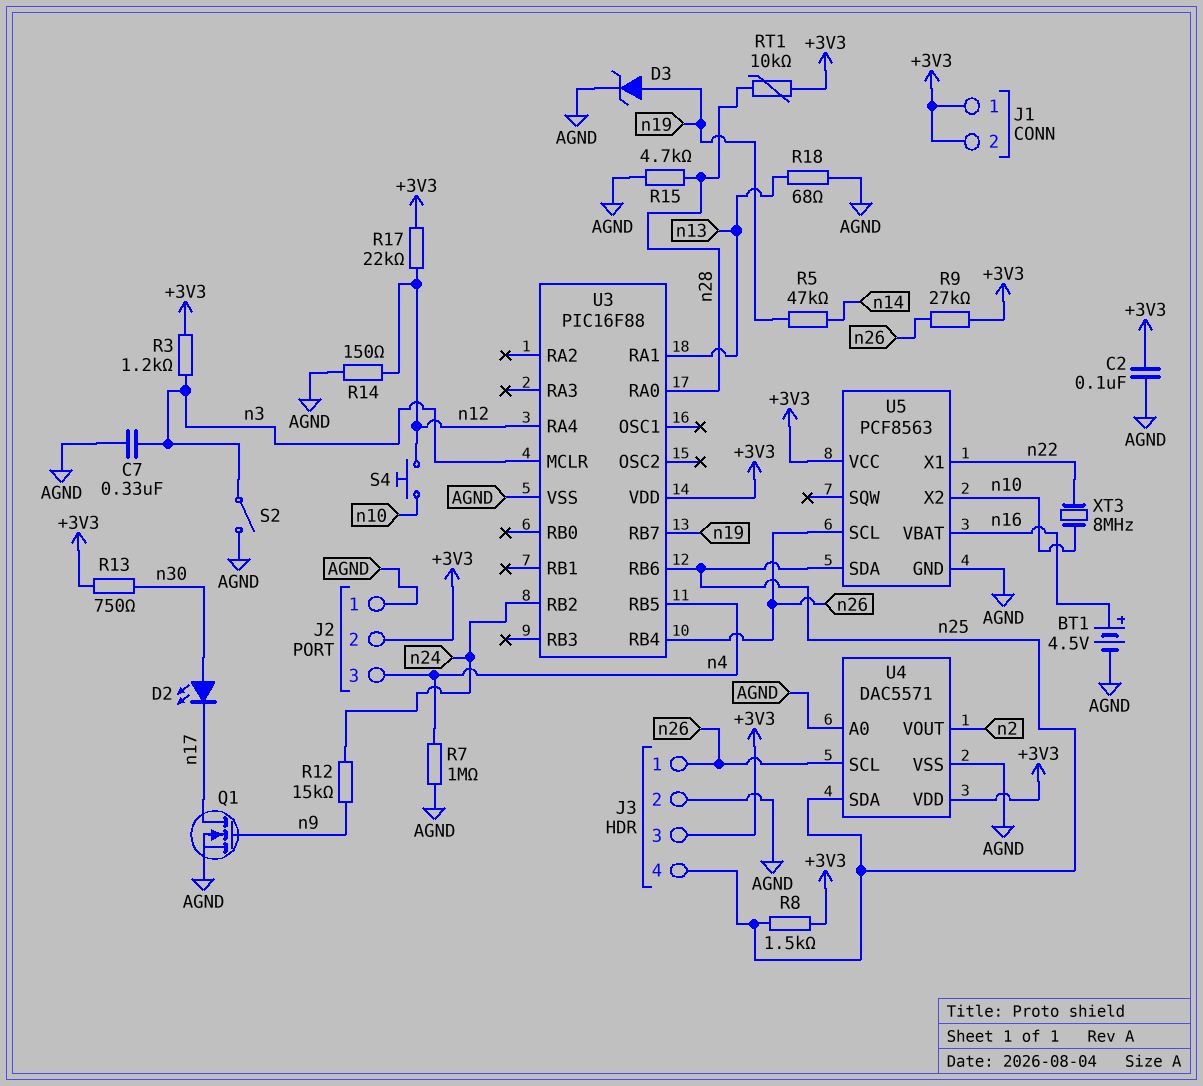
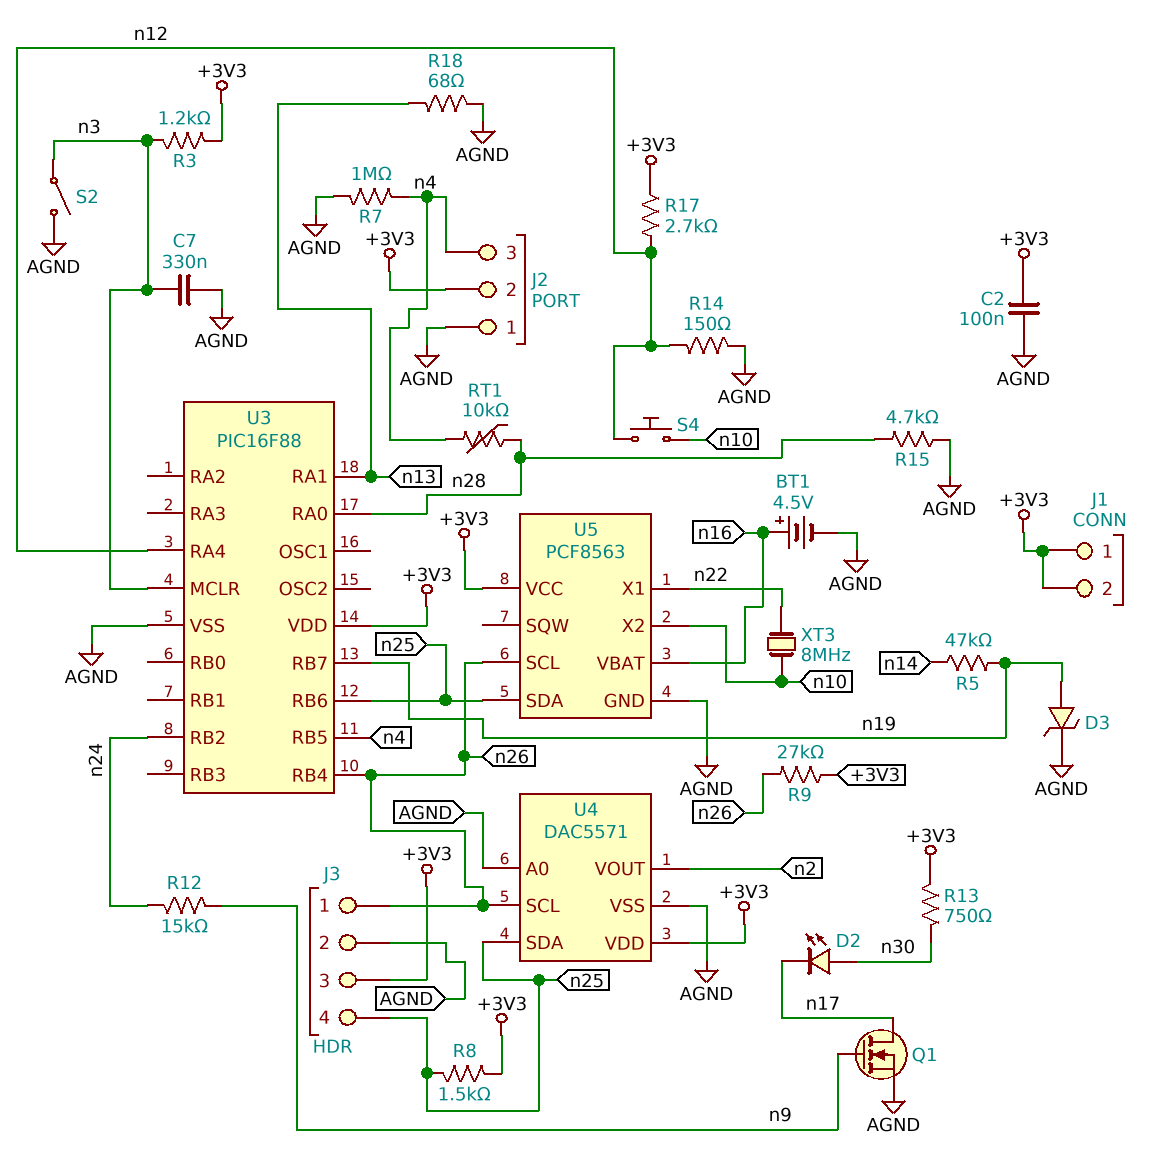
R17: 22k (+3V3, n12) -> 2.7k (+3V3, n12)
RT1: 10k (+3V3, n28) -> 10k (n4, n28)

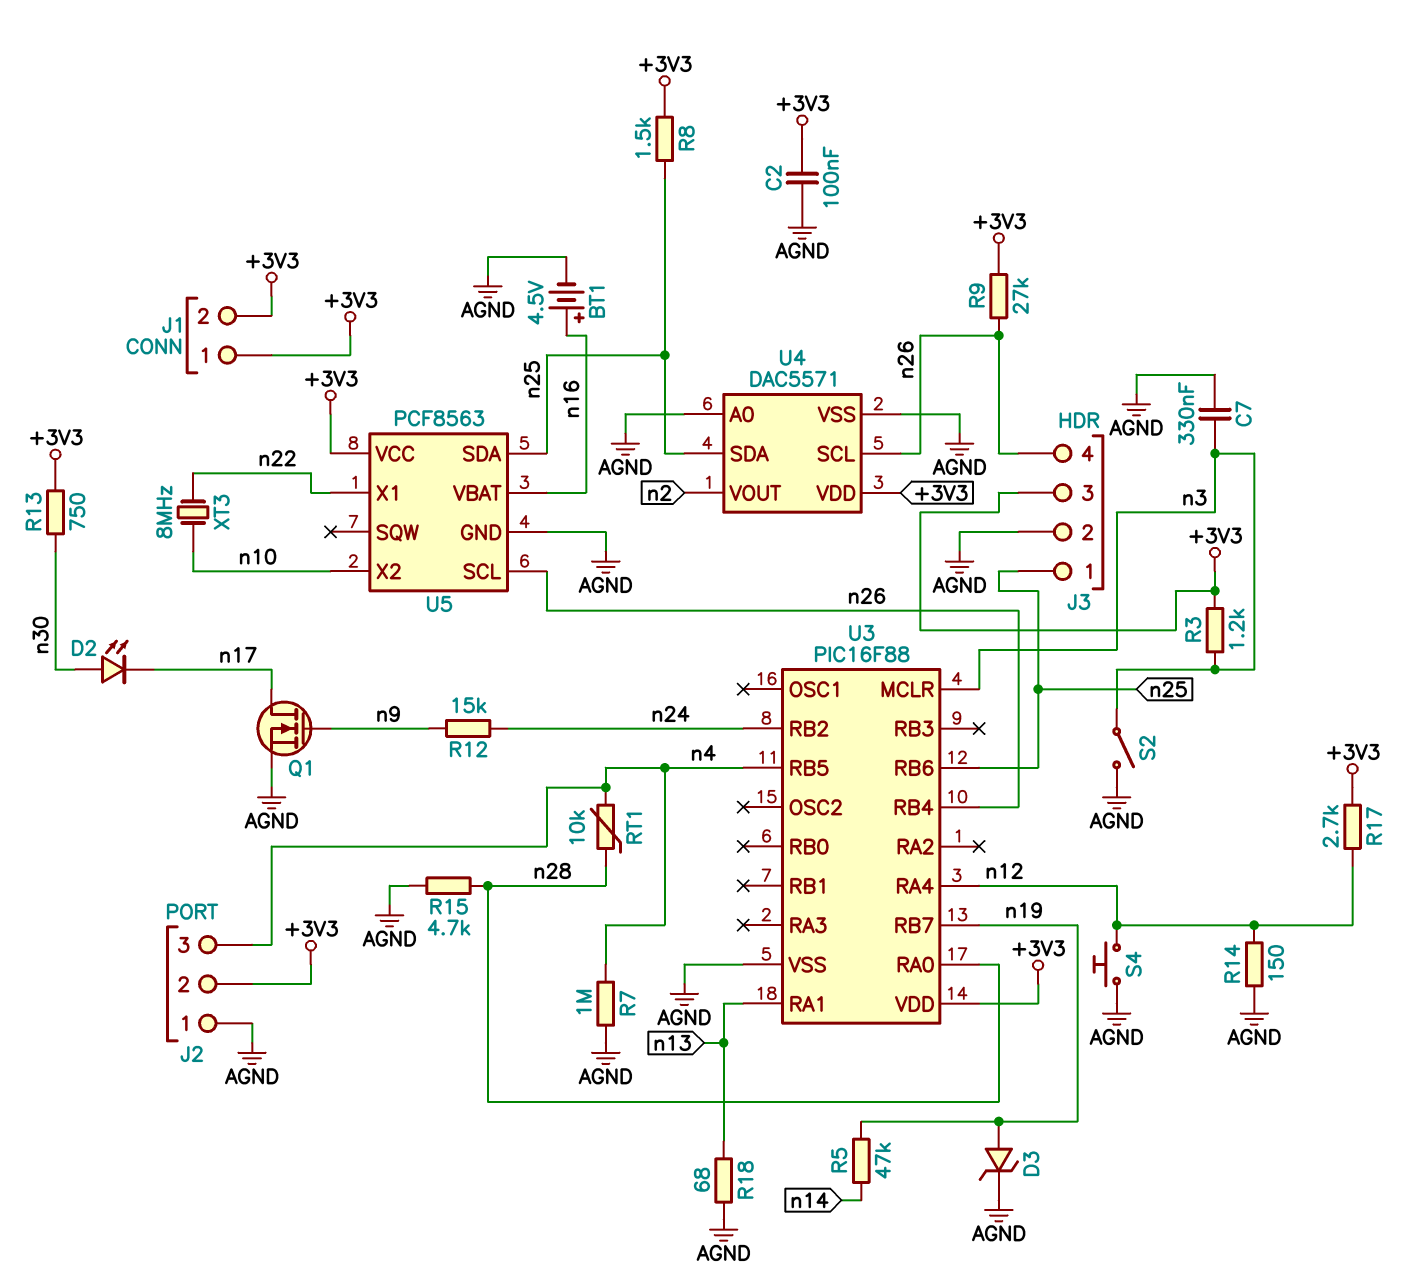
J3 pin 1: n26 -> n25
J3 pin 4: n25 -> n26
S4: button (n10, n12) -> button (AGND, n12)

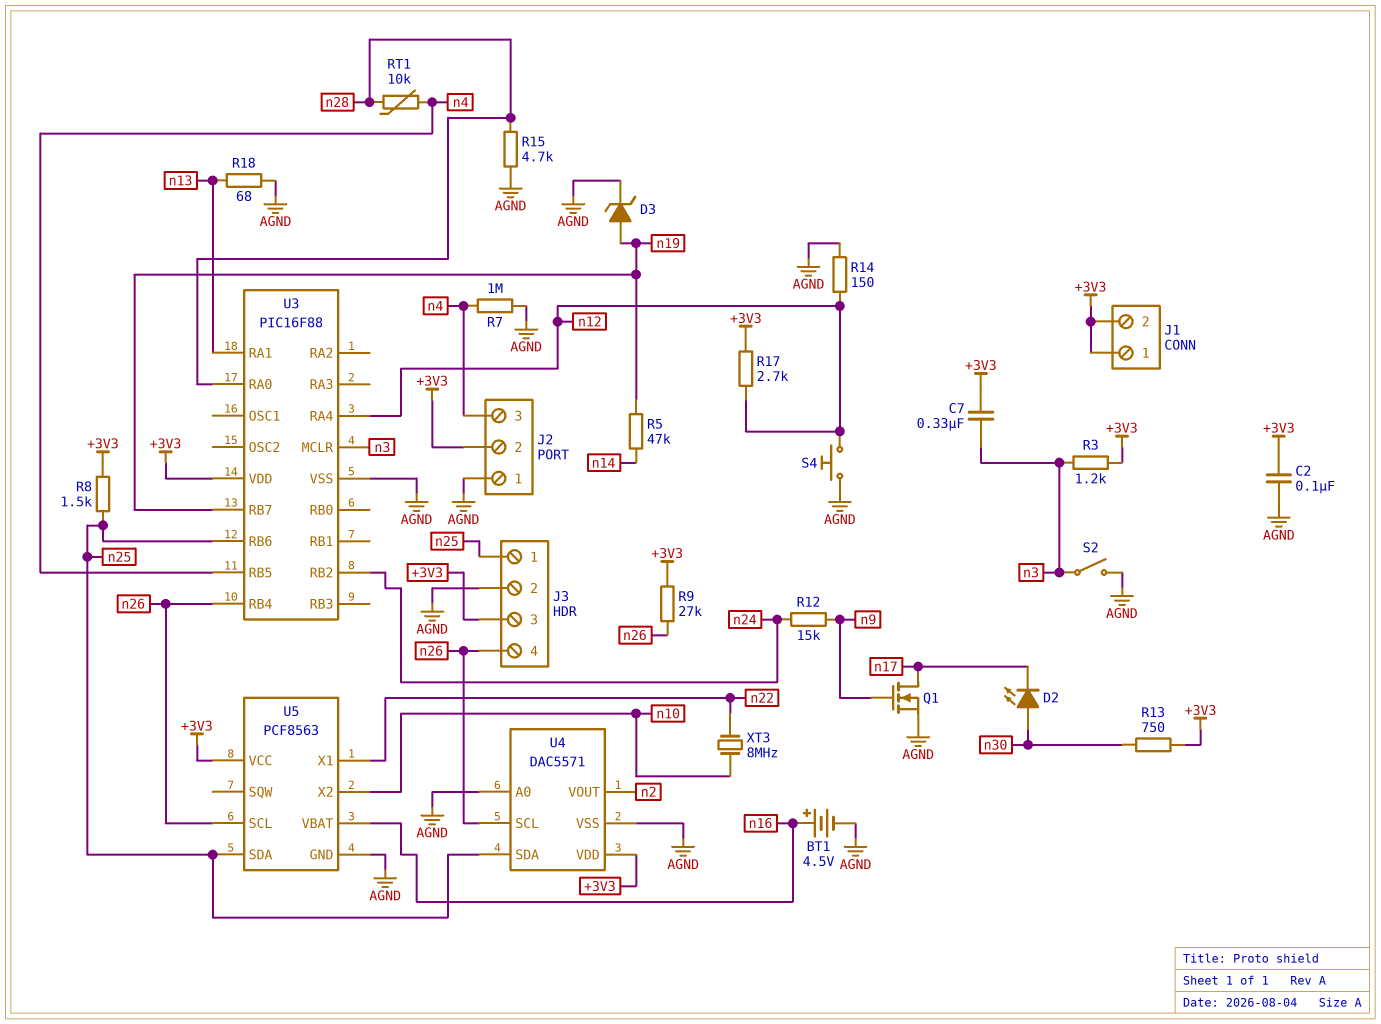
C7: 330nF (AGND, n3) -> 330nF (+3V3, n3)

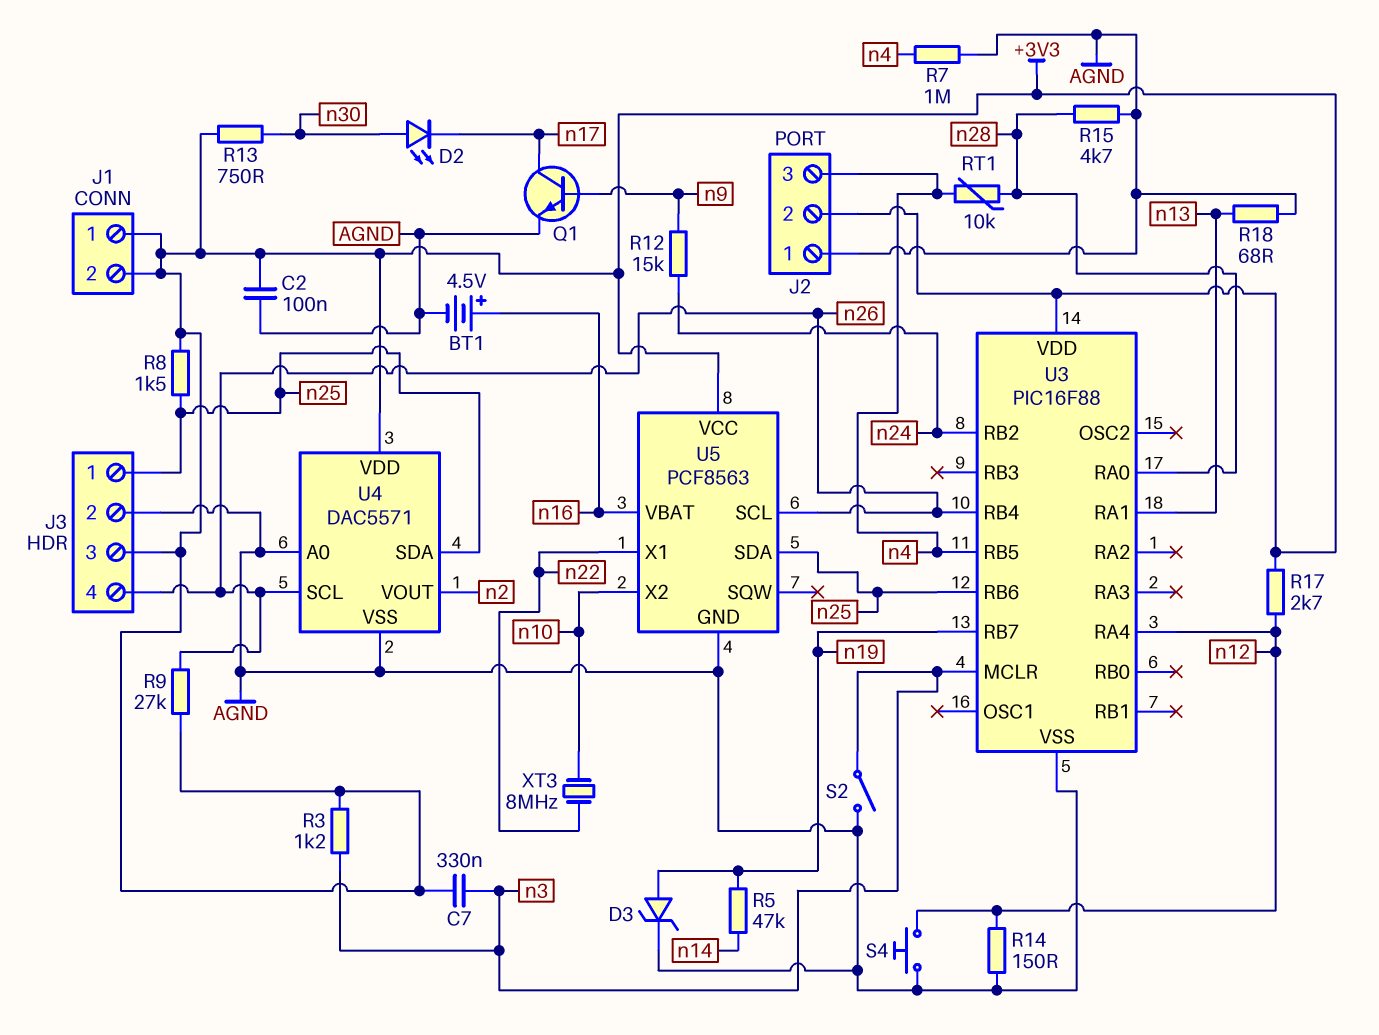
Q1: NMOS (G n9, D n17, S AGND) -> NPN (B n9, C n17, E AGND)

